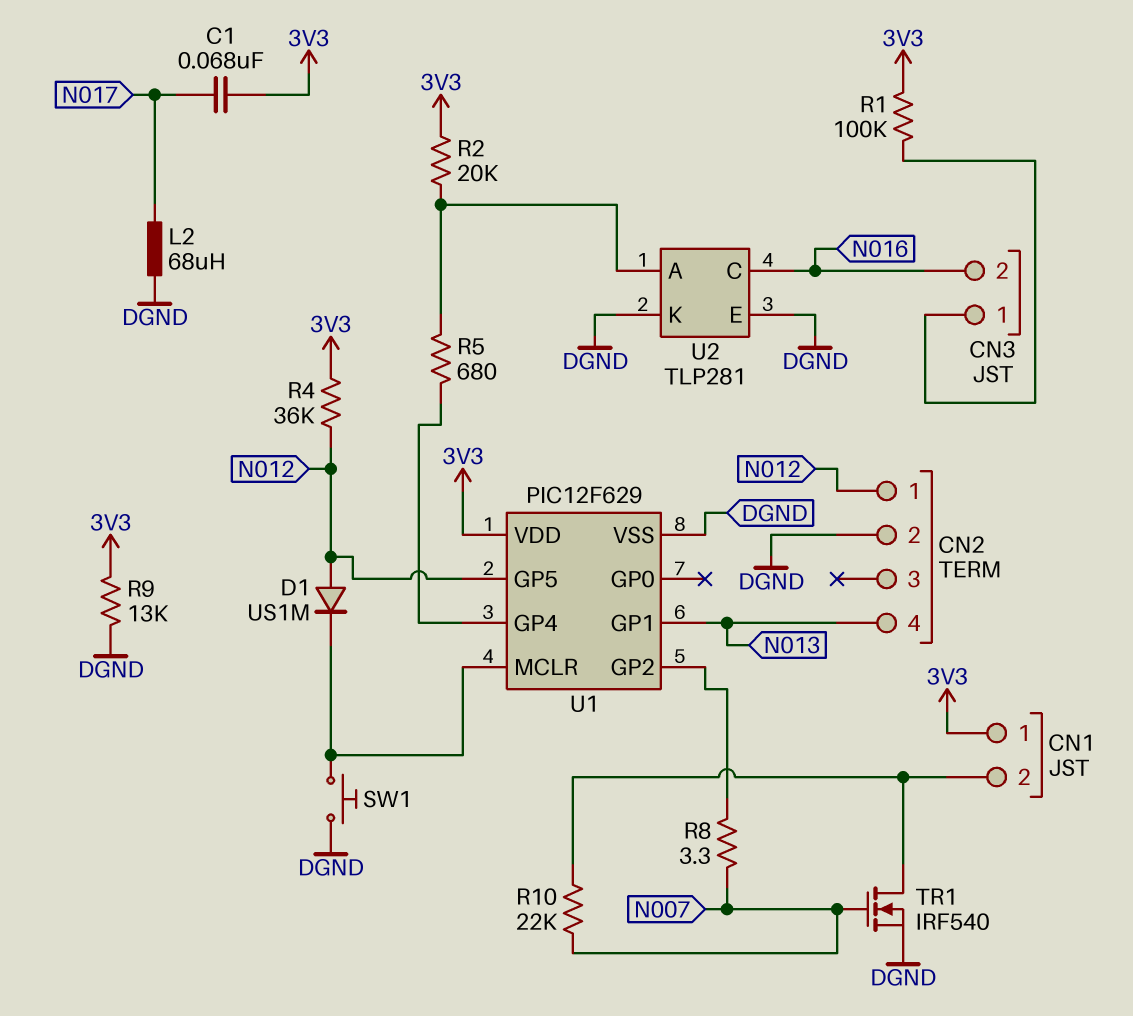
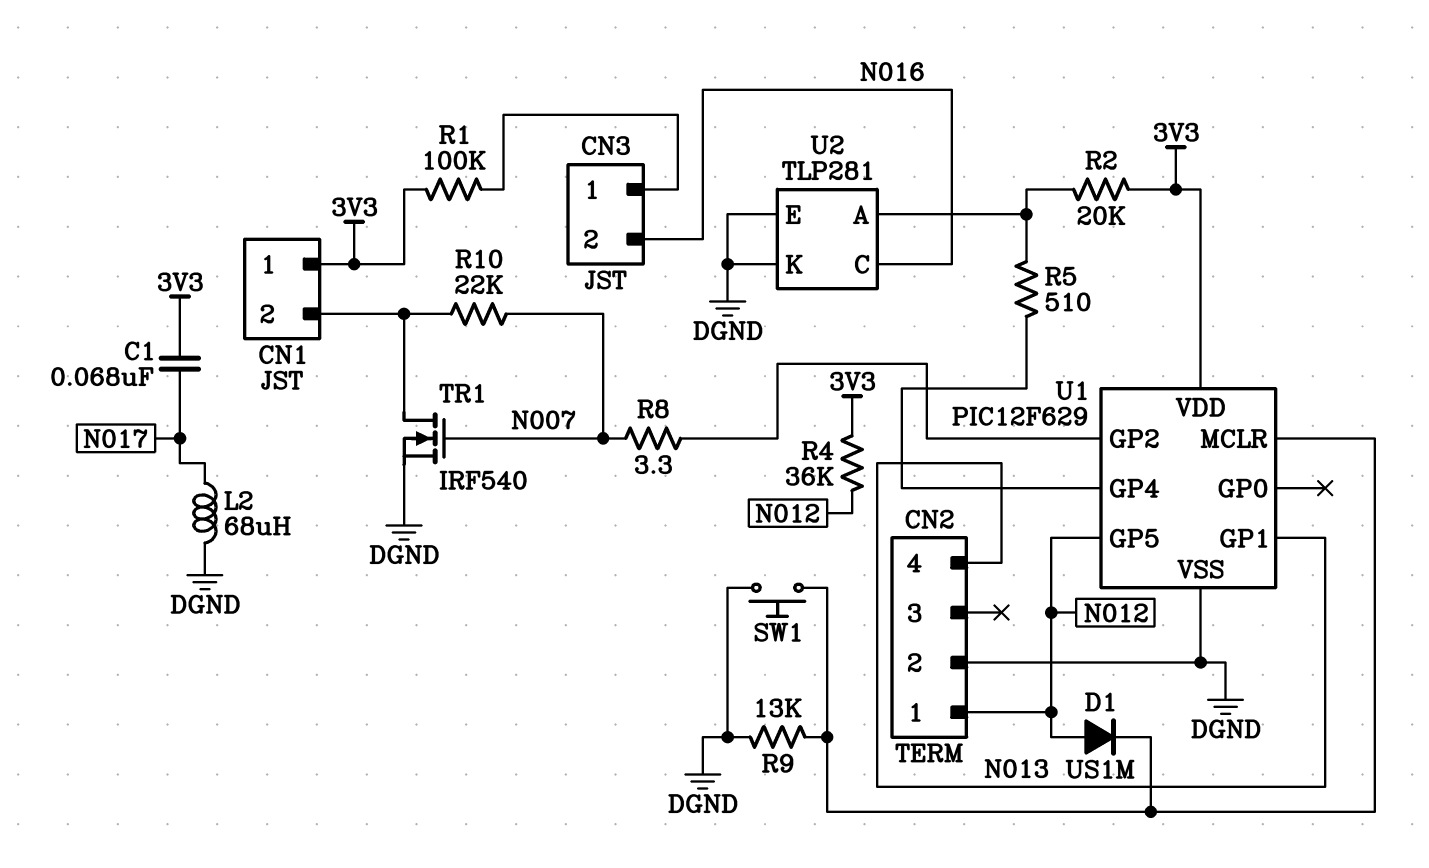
R5: 680 (U1/GP4, U2/A) -> 510 (U1/GP4, U2/A)
R9: 13k (3V3, DGND) -> 13k (DGND, U1/MCLR)

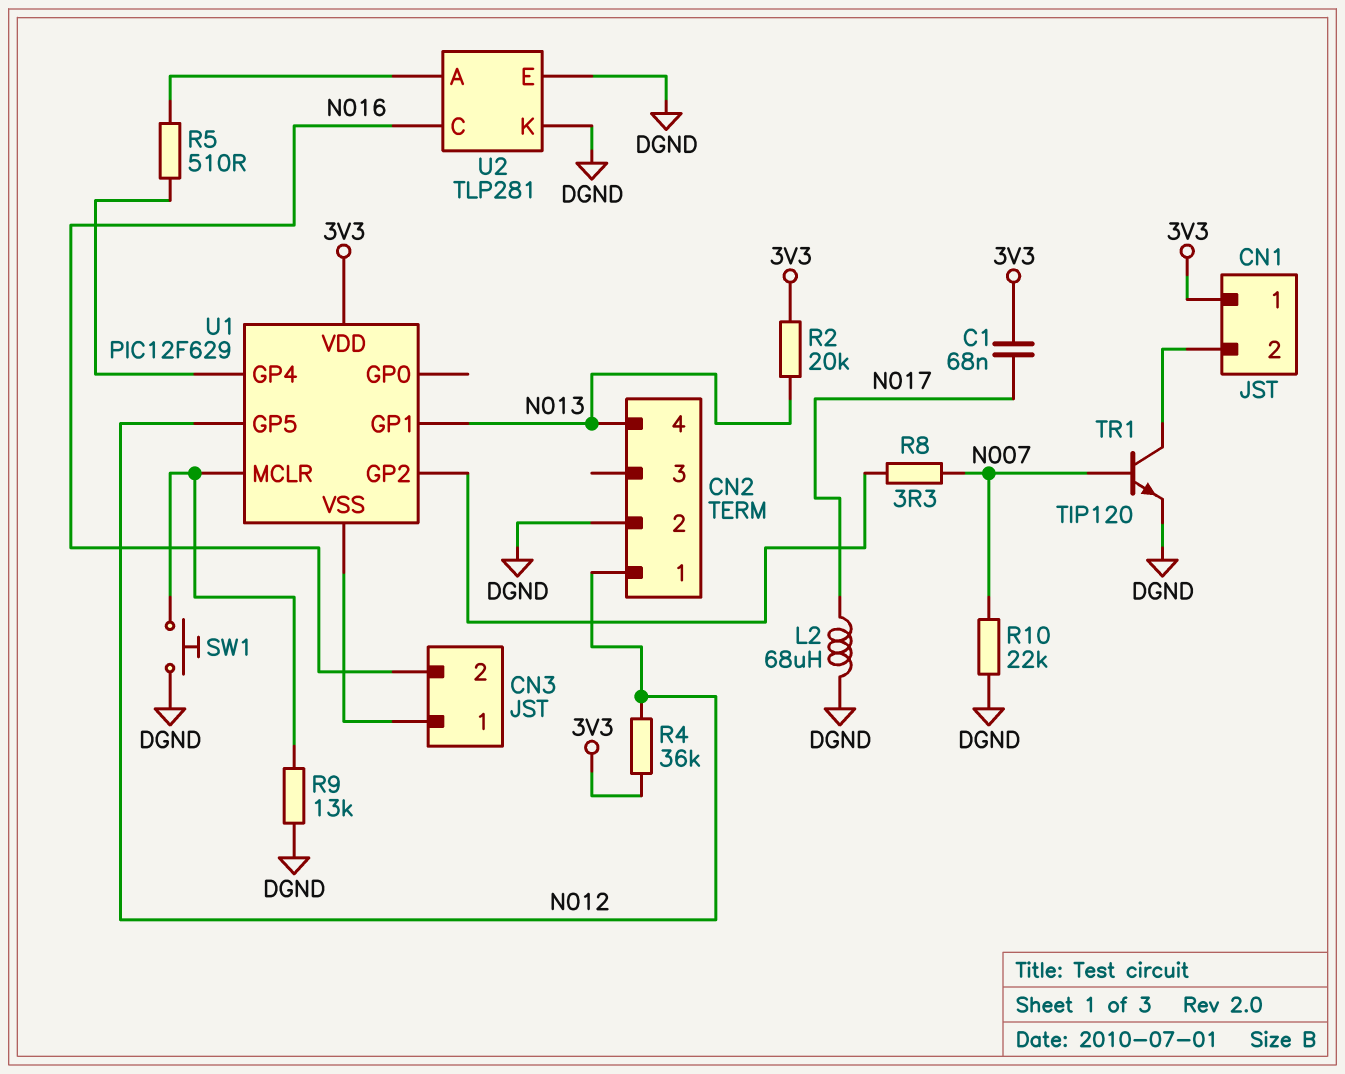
D1: diode US1M (A N012, K U1/MCLR) -> none
R1: 100k (3V3, CN3/1) -> none
R2: 20k (3V3, U2/A) -> 20k (3V3, N013)
R10: 22k (CN1/2, N007) -> 22k (DGND, N007)
TR1: NMOS IRF540 (G N007, D CN1/2, S DGND) -> NPN TIP120 (B N007, C CN1/2, E DGND)
U1 pin VSS: DGND -> CN3/1

